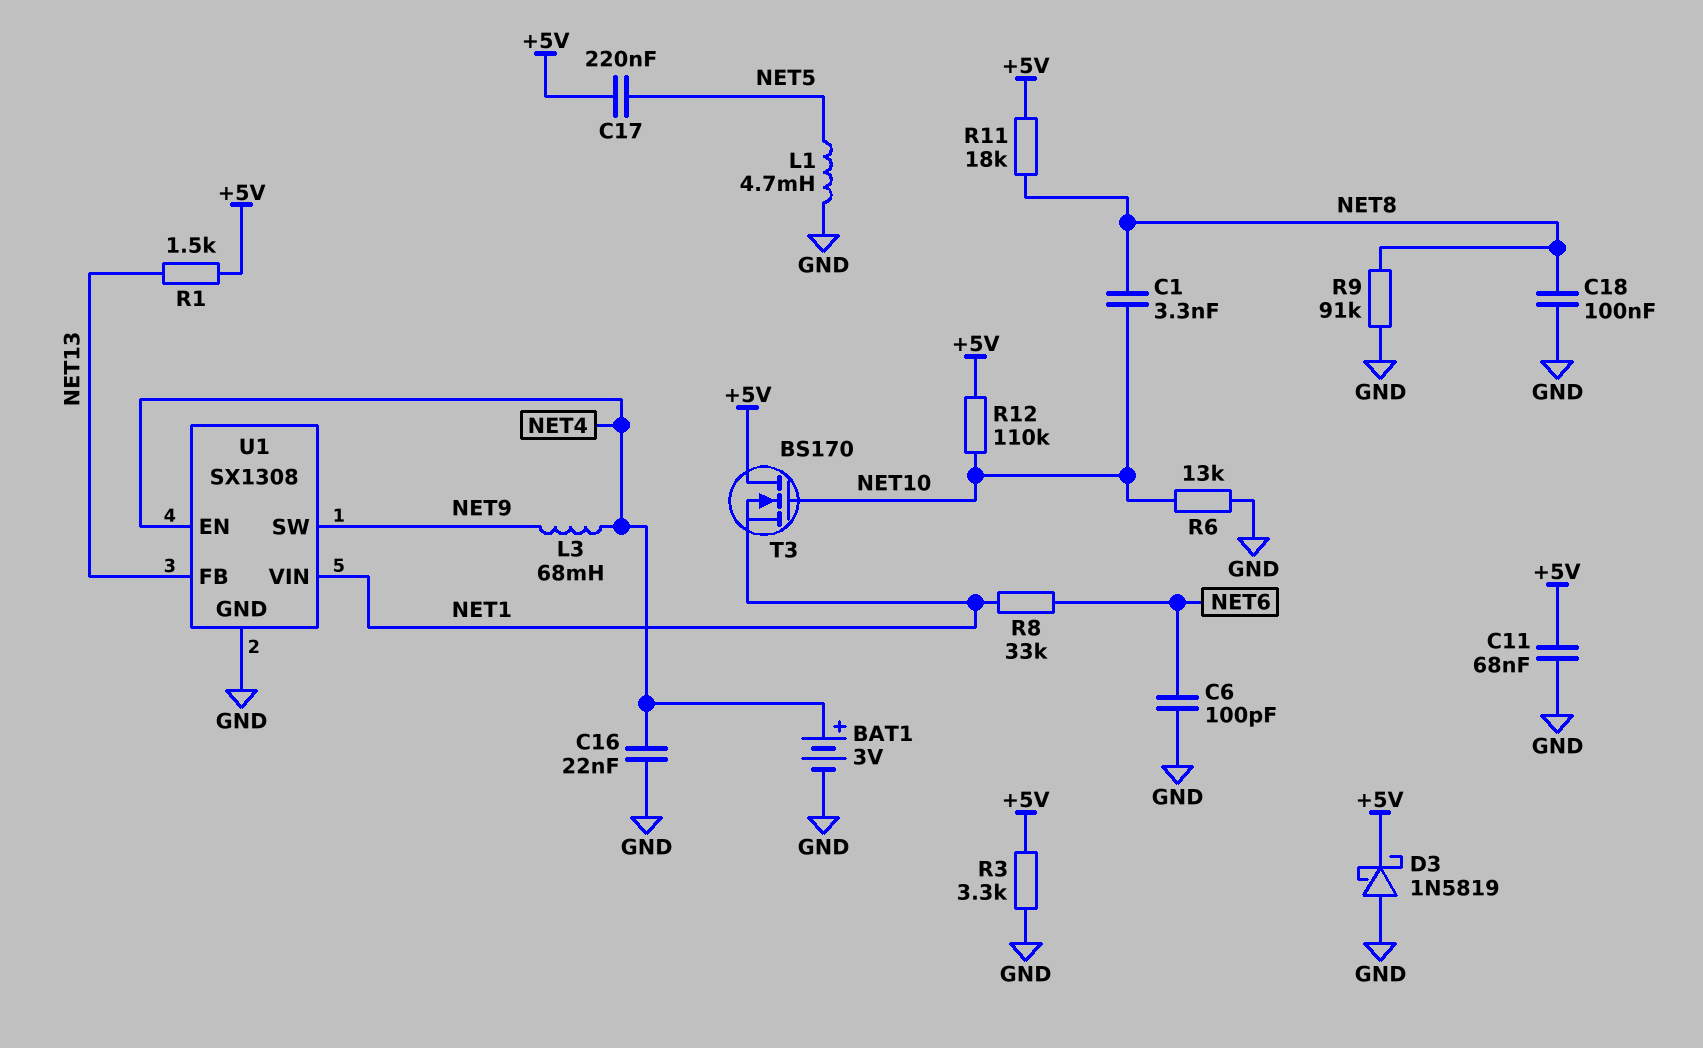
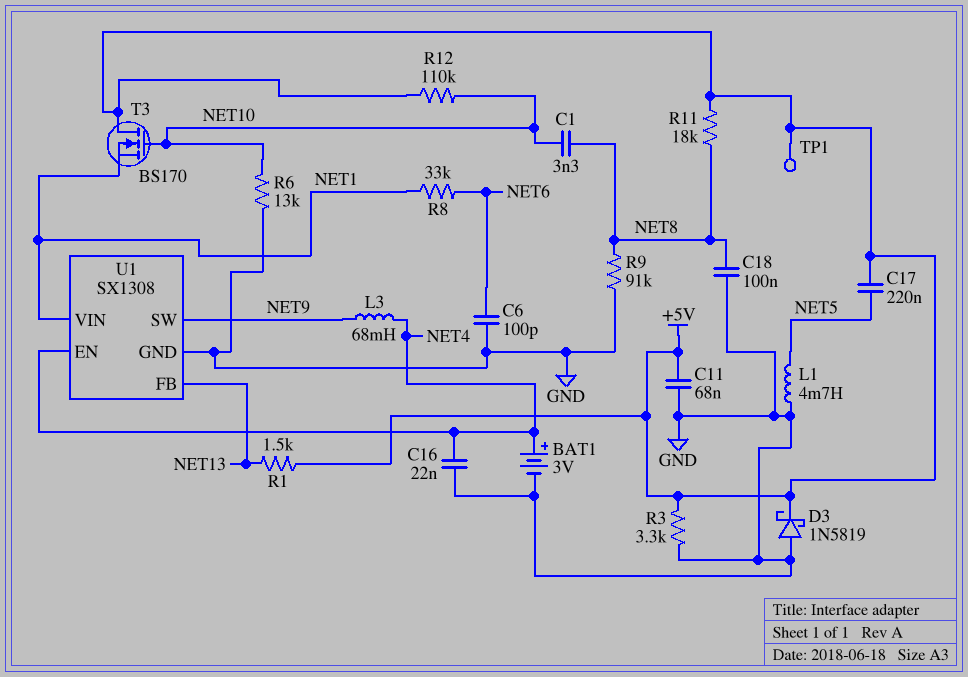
TP1: none -> test point (+5V)

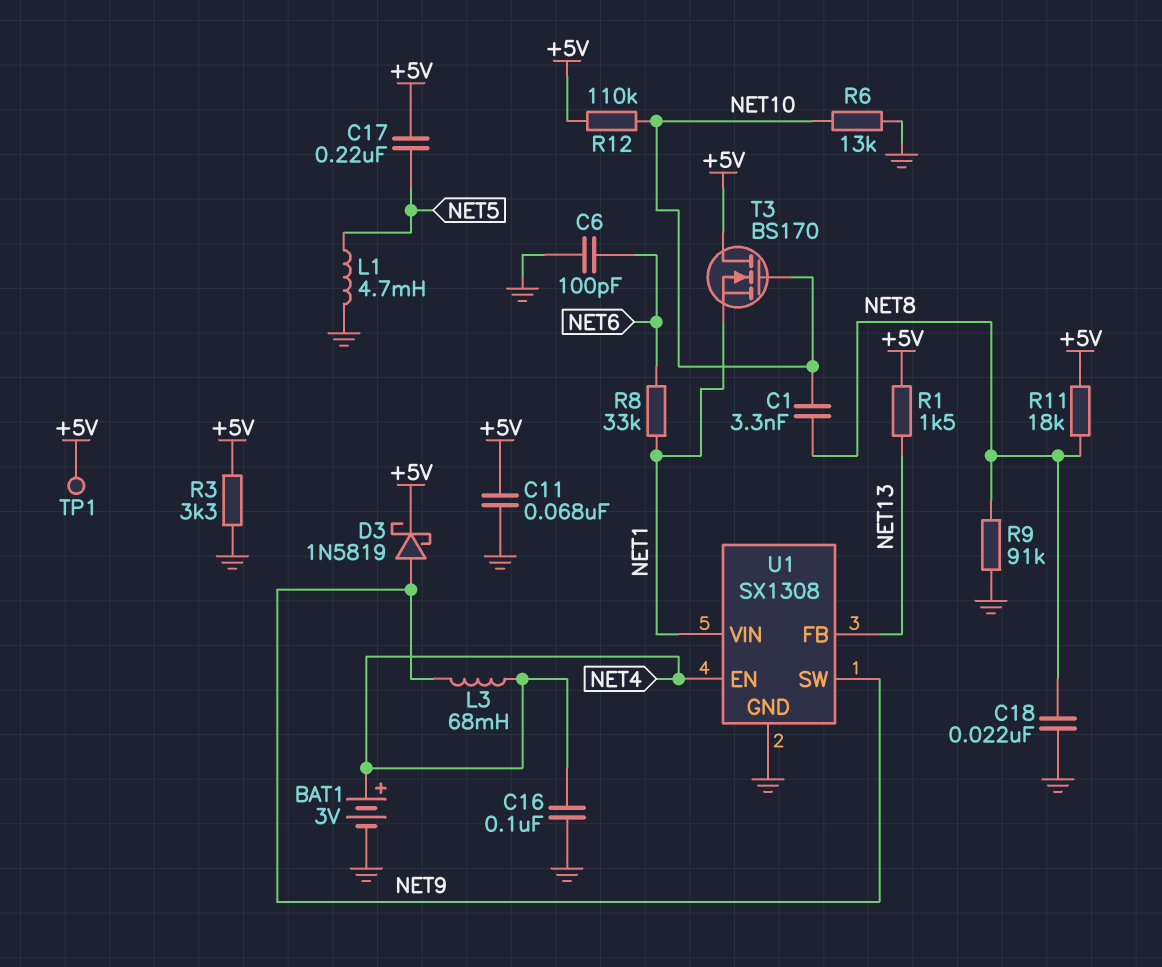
C16: 22nF (GND, NET4) -> 100nF (GND, NET4)
C18: 100nF (GND, NET8) -> 22nF (GND, NET8)
D3: schottky 1N5819 (A GND, K +5V) -> schottky 1N5819 (A NET9, K +5V)

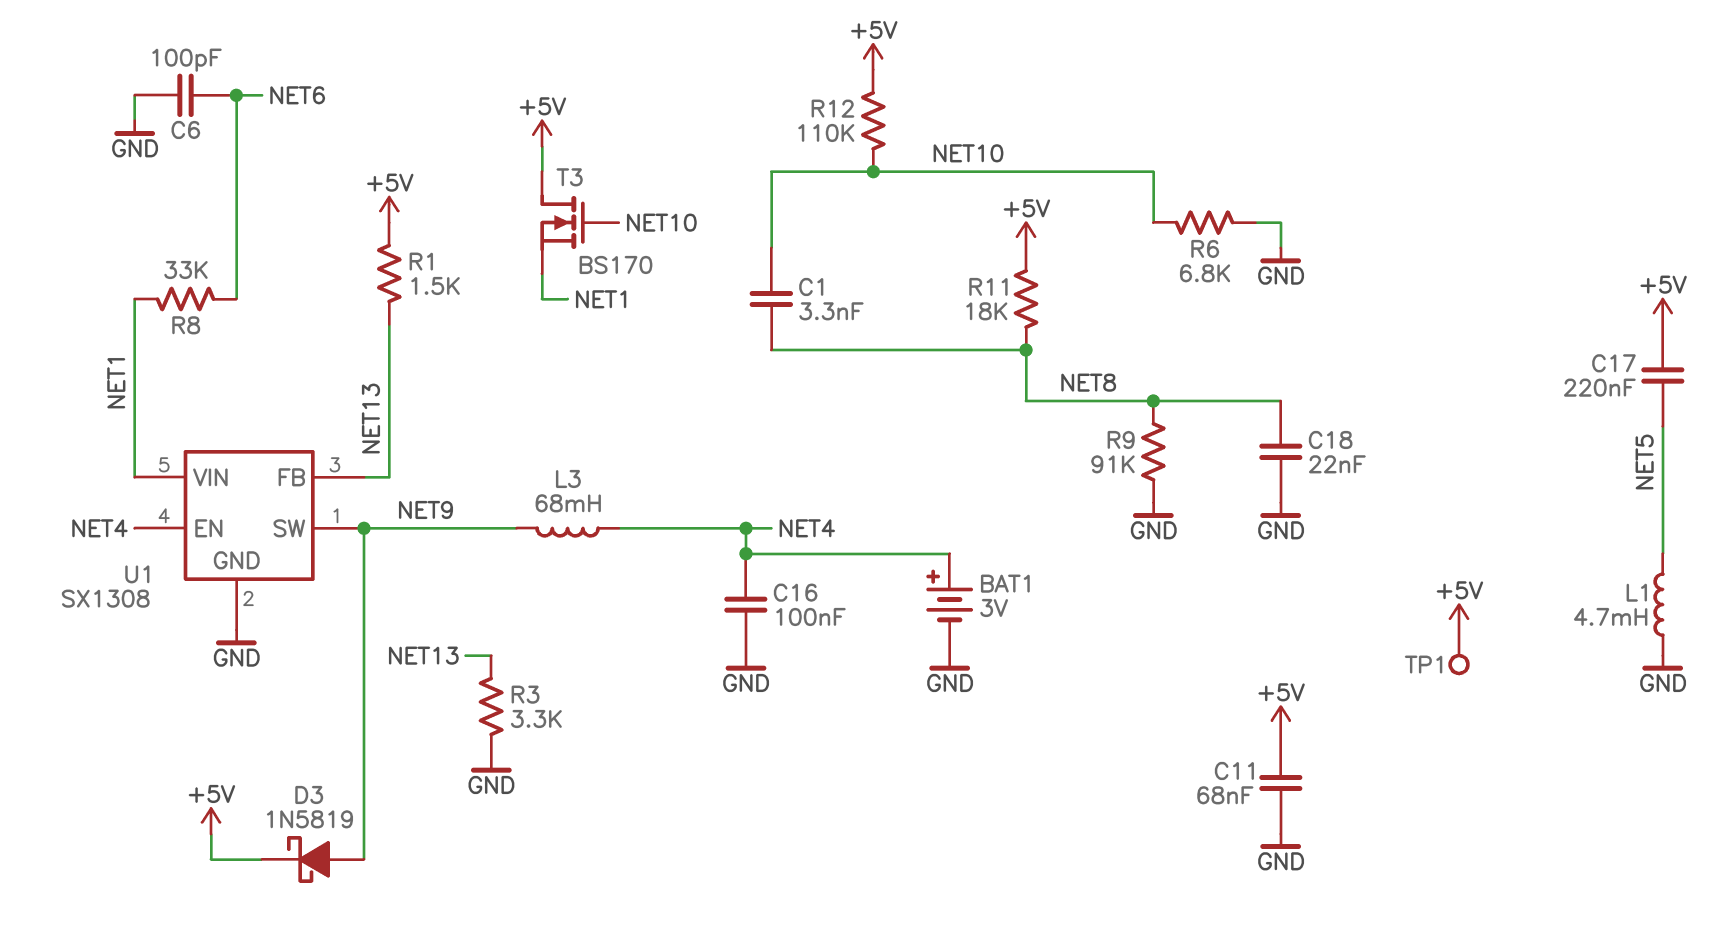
R3: 3.3k (+5V, GND) -> 3.3k (GND, NET13)
R6: 13k (GND, NET10) -> 6.8k (GND, NET10)

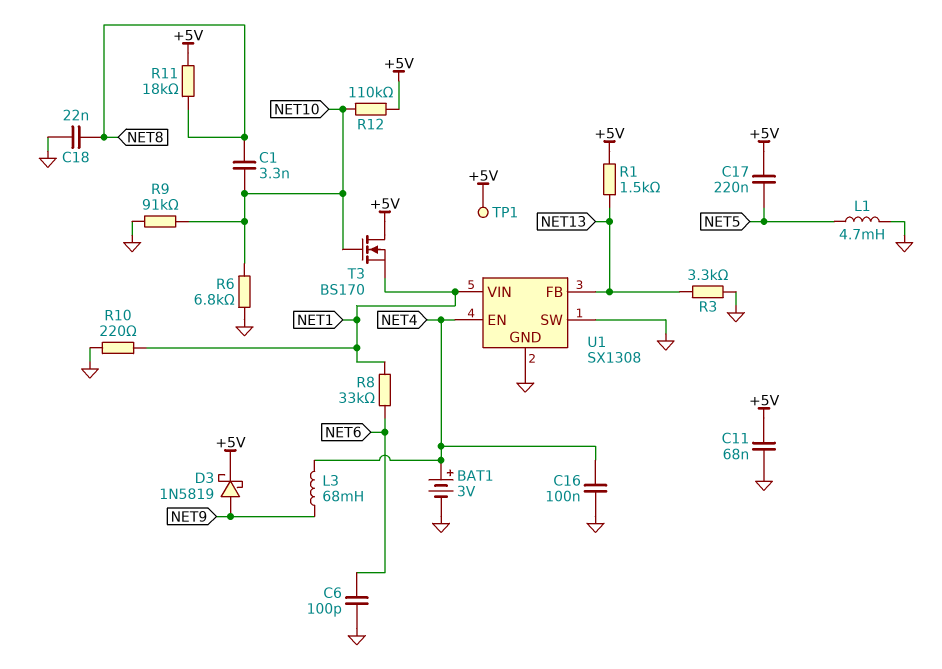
R9: 91k (GND, NET8) -> 91k (GND, NET10)
R10: none -> 220 (GND, NET1)
U1 pin SW: NET9 -> GND

